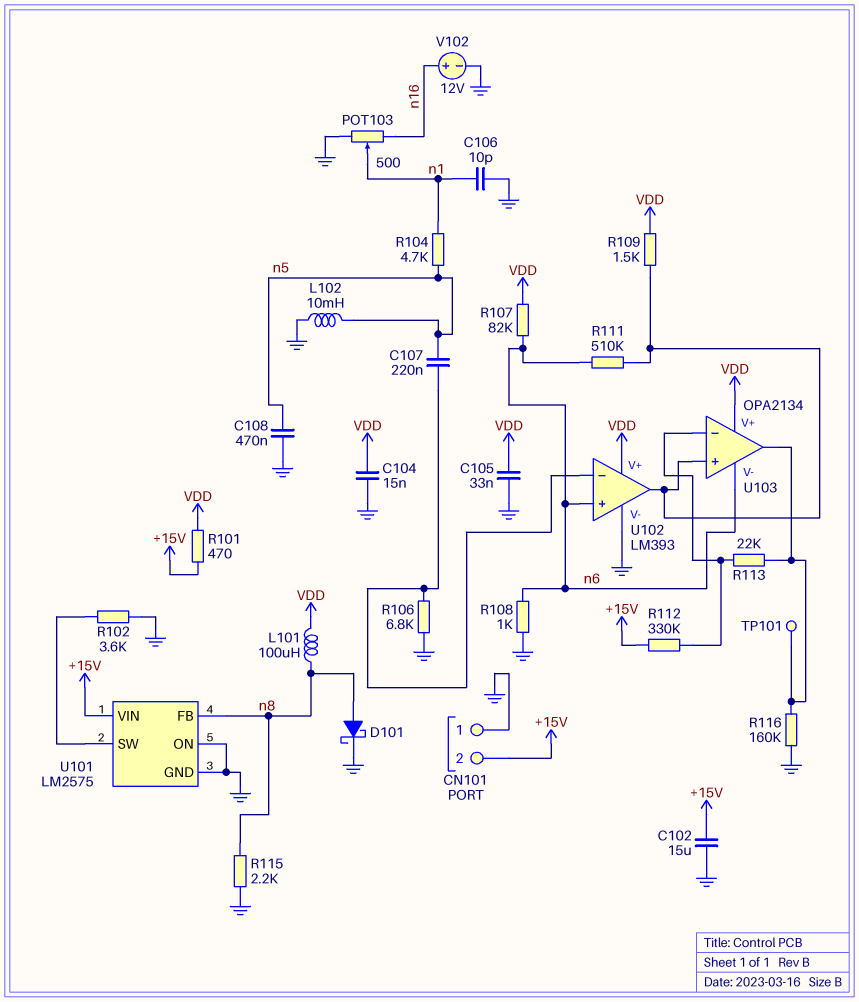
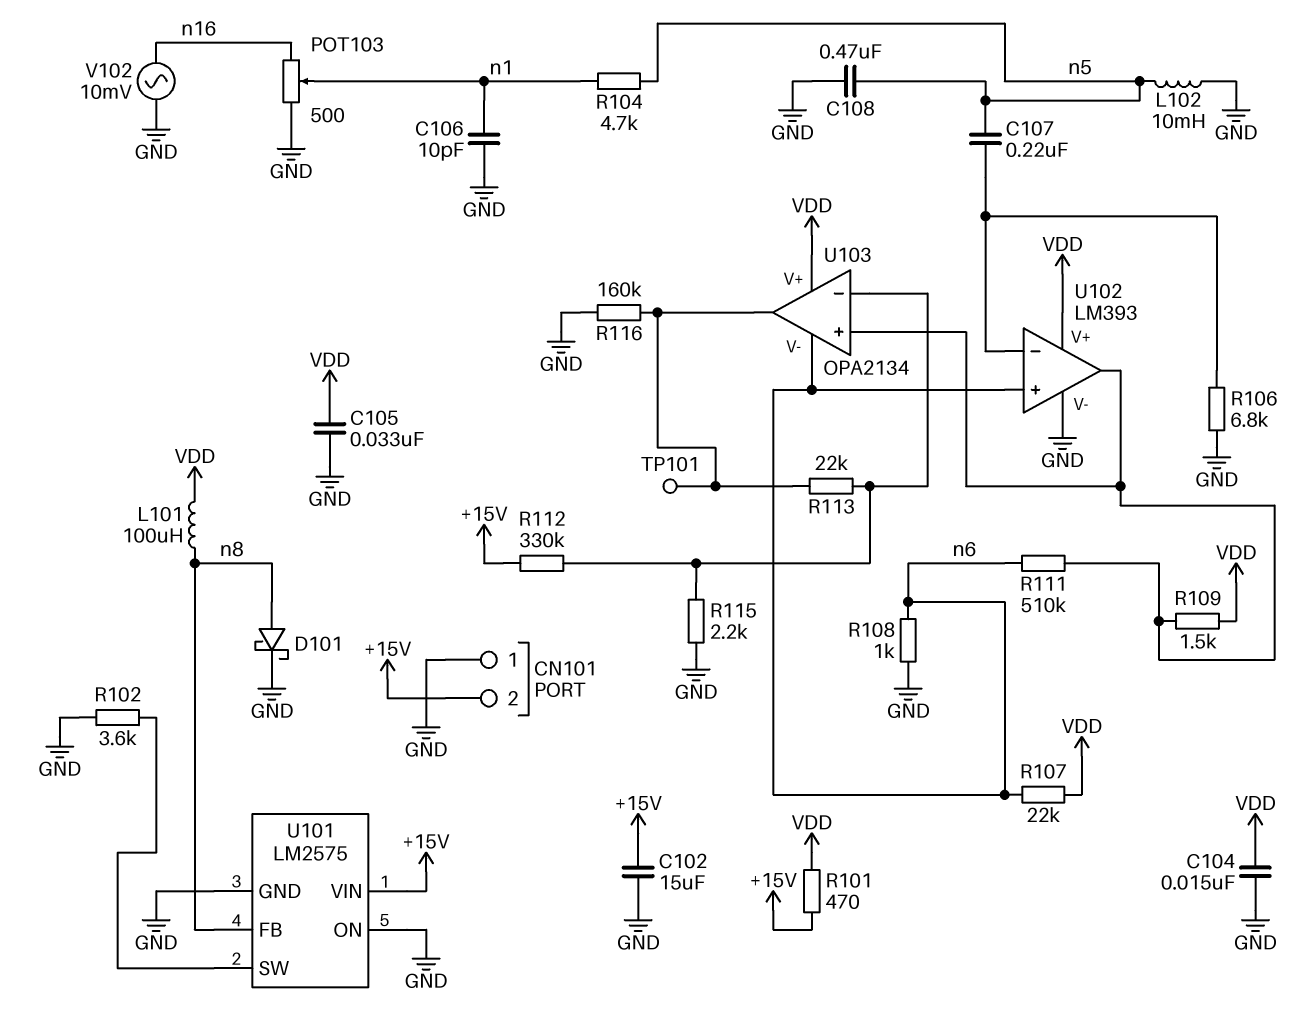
R107: 82k (VDD, n6) -> 22k (VDD, n6)
R115: 2.2k (GND, n8) -> 2.2k (GND, U103/in-)
V102: 12V (plus n16, minus GND) -> AC 10mV (GND, n16)

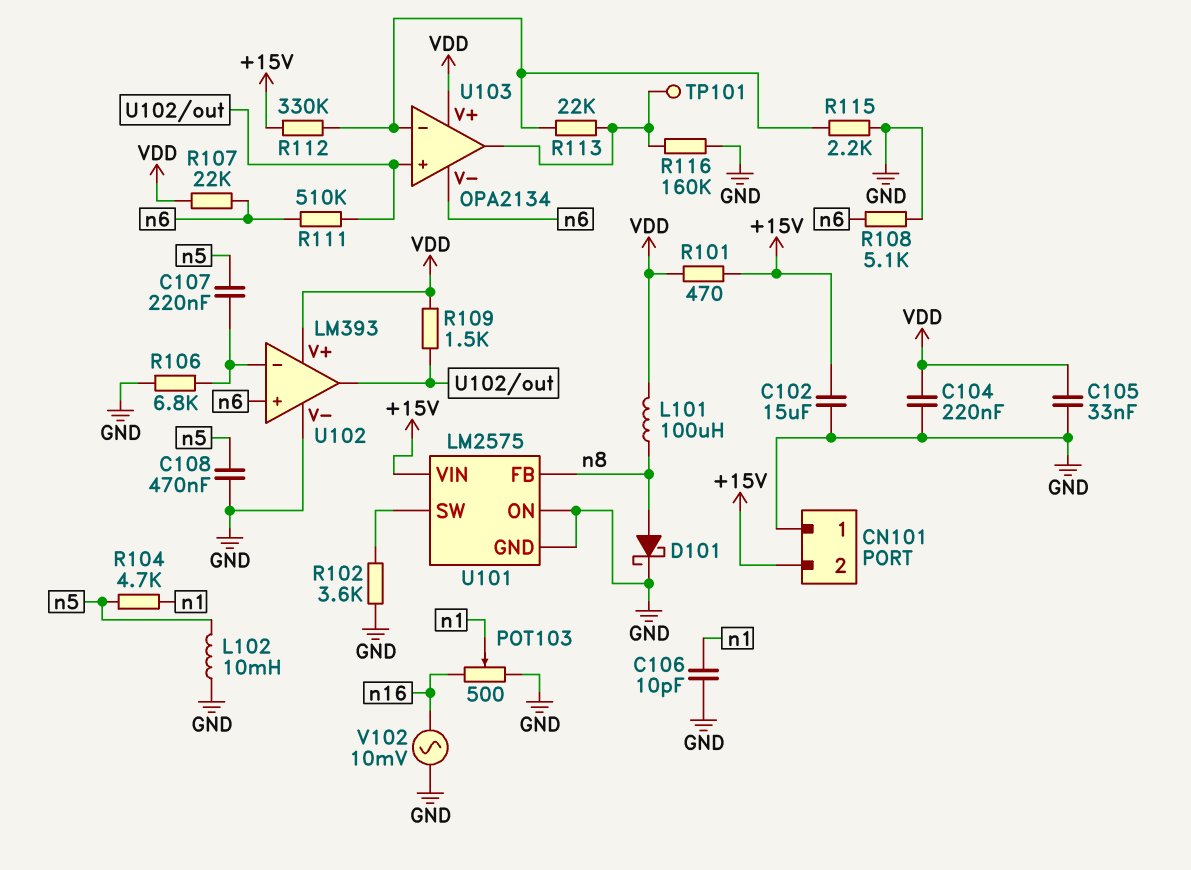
C104: 15nF (GND, VDD) -> 220nF (GND, VDD)
R108: 1k (GND, n6) -> 5.1k (GND, n6)

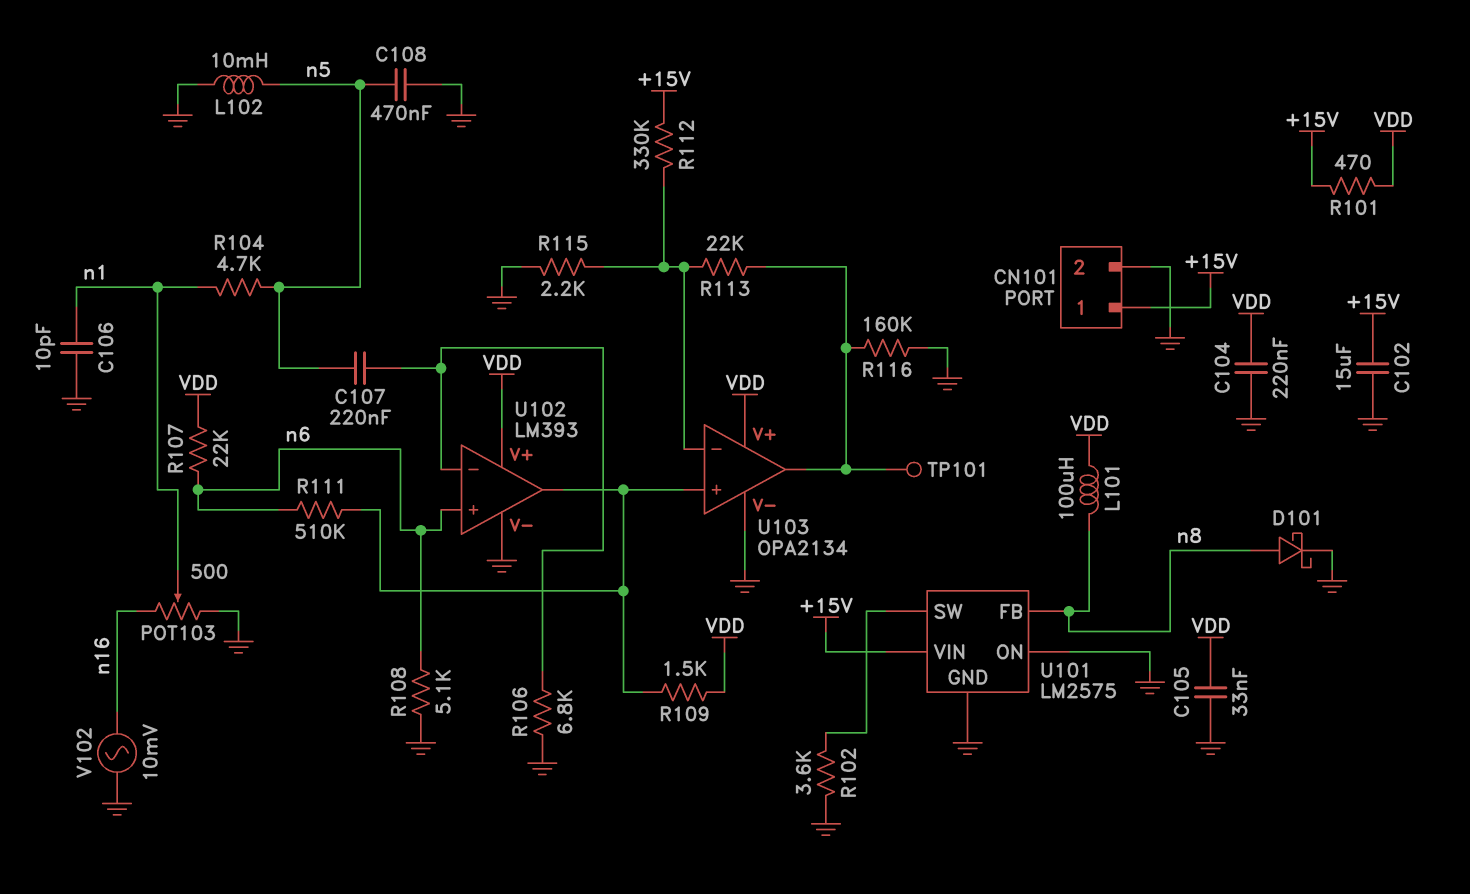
CN101 pin 1: GND -> +15V
CN101 pin 2: +15V -> GND
U103 pin V-: n6 -> GND

